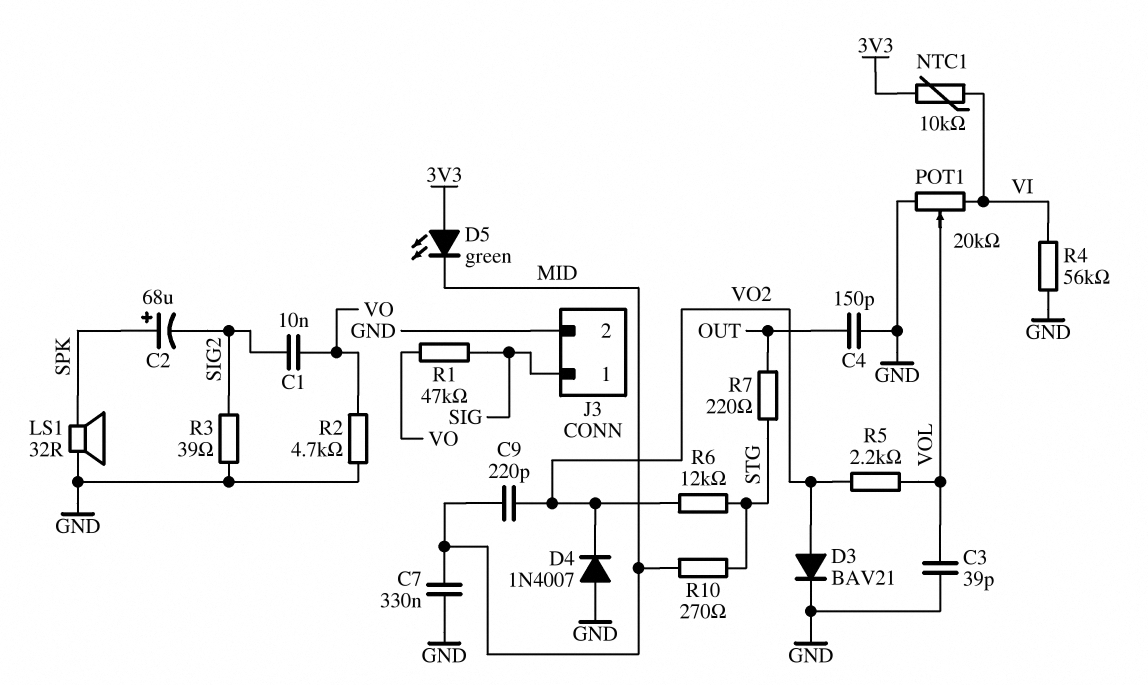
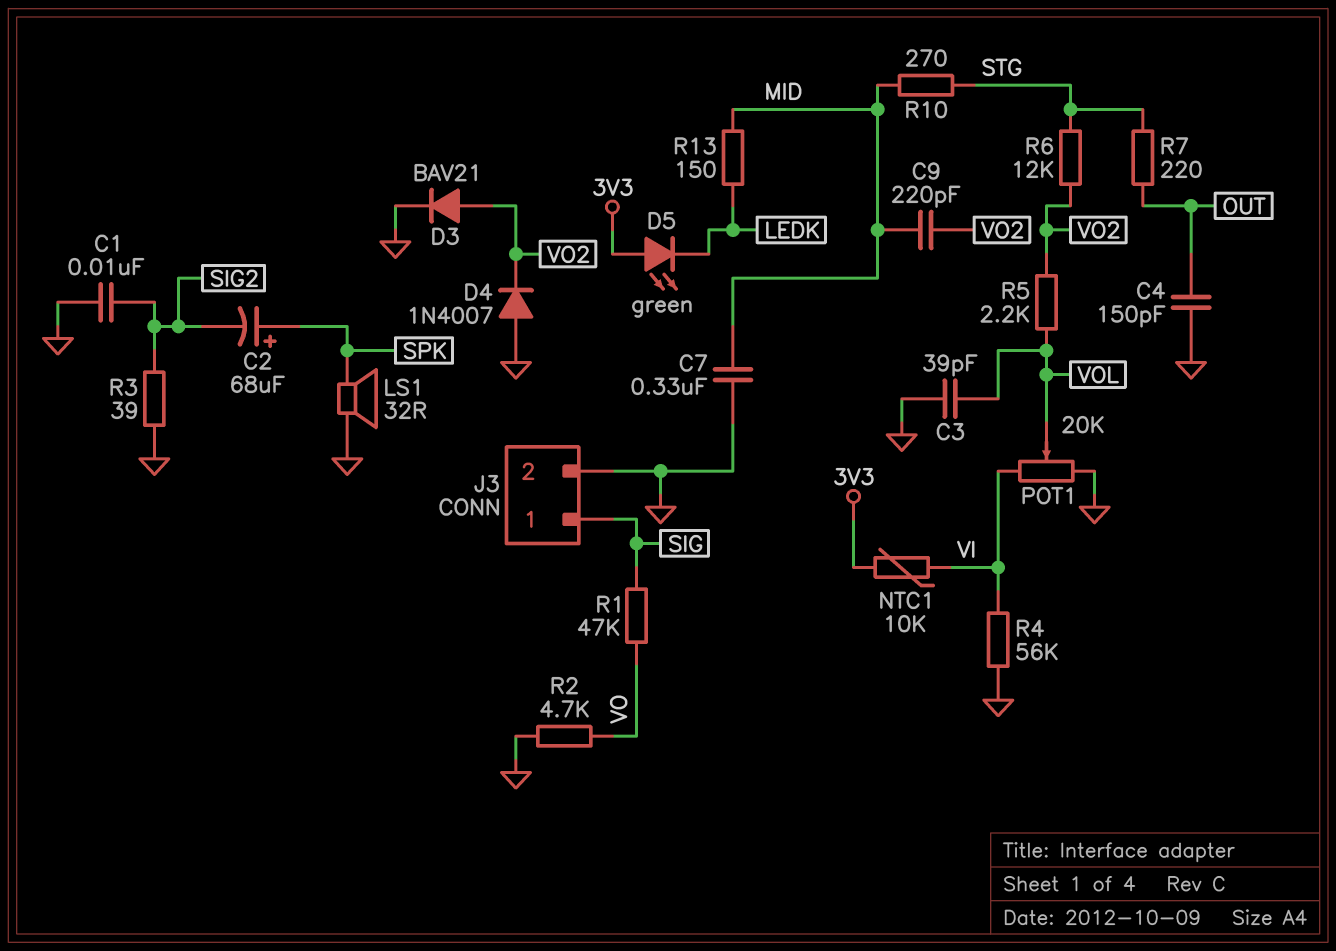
C1: 10nF (SIG2, VO) -> 10nF (GND, SIG2)
D5: LED green (A 3V3, K MID) -> LED green (A 3V3, K LEDK)
R13: none -> 150 (LEDK, MID)

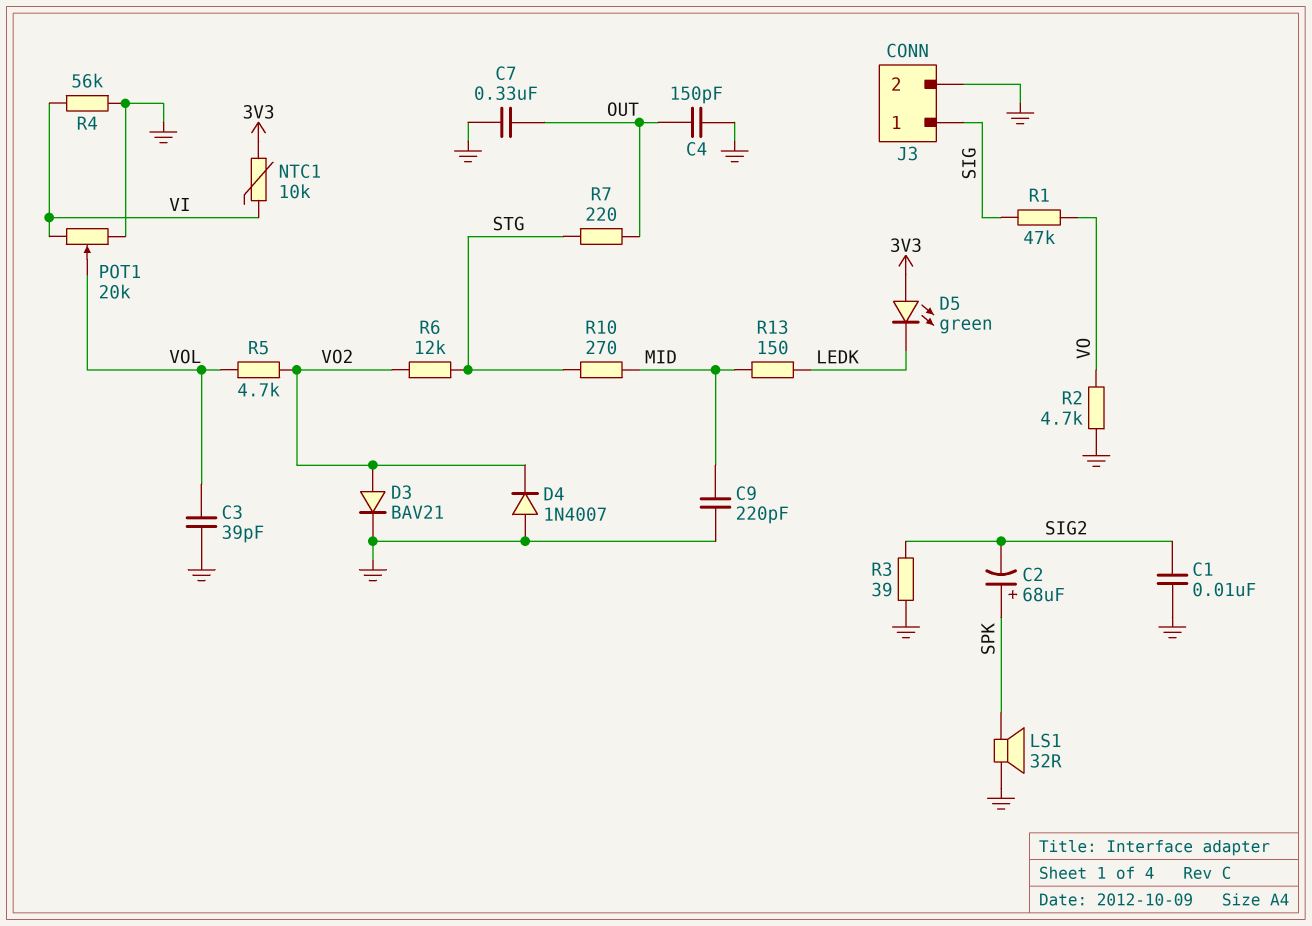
C7: 330nF (GND, MID) -> 330nF (GND, OUT)
C9: 220pF (MID, VO2) -> 220pF (GND, MID)
R5: 2.2k (VO2, VOL) -> 4.7k (VO2, VOL)

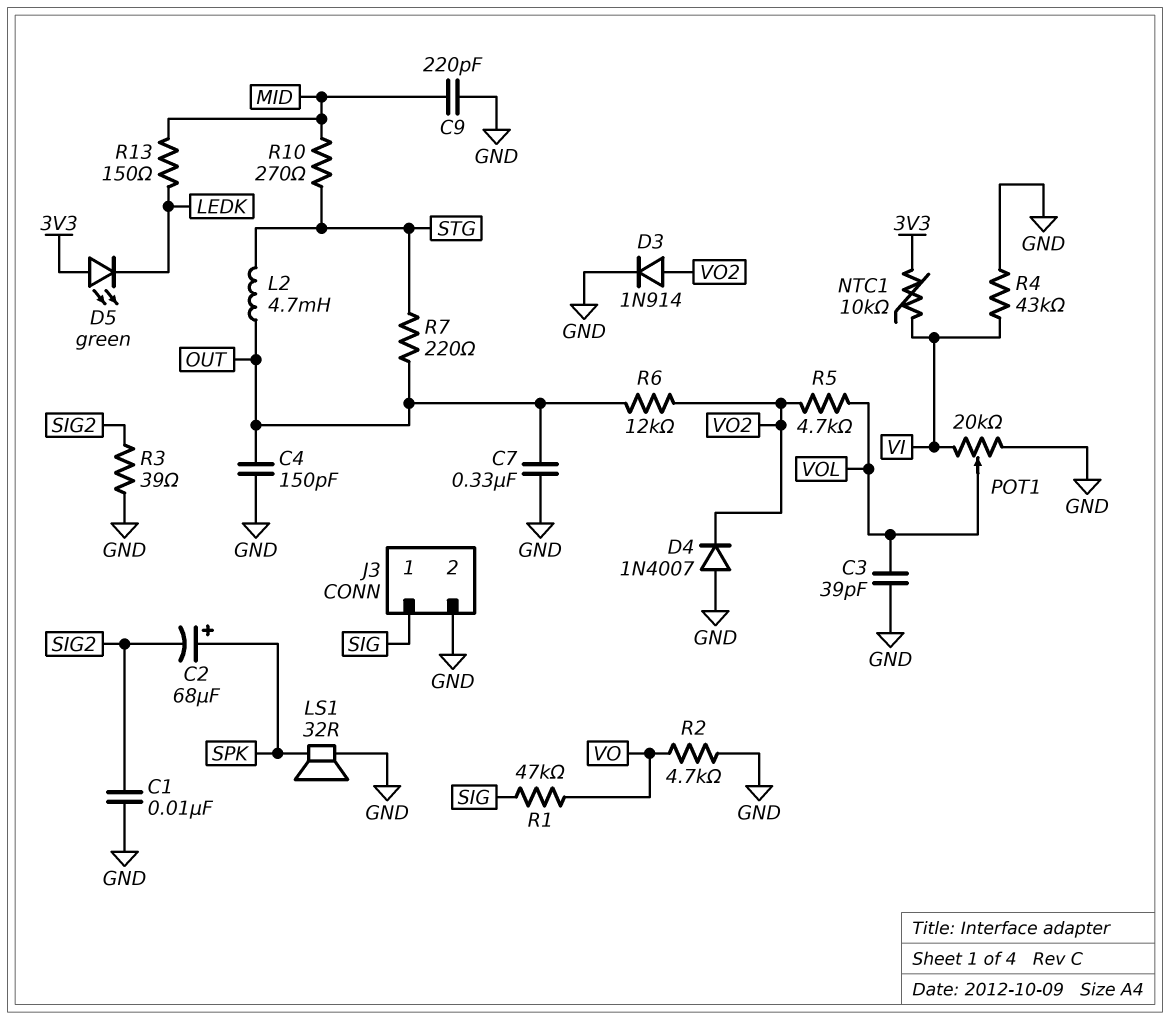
D3: diode BAV21 (A VO2, K GND) -> diode 1N914 (A VO2, K GND)
L2: none -> 4.7mH (OUT, STG)
R4: 56k (GND, VI) -> 43k (GND, VI)
R6: 12k (STG, VO2) -> 12k (OUT, VO2)

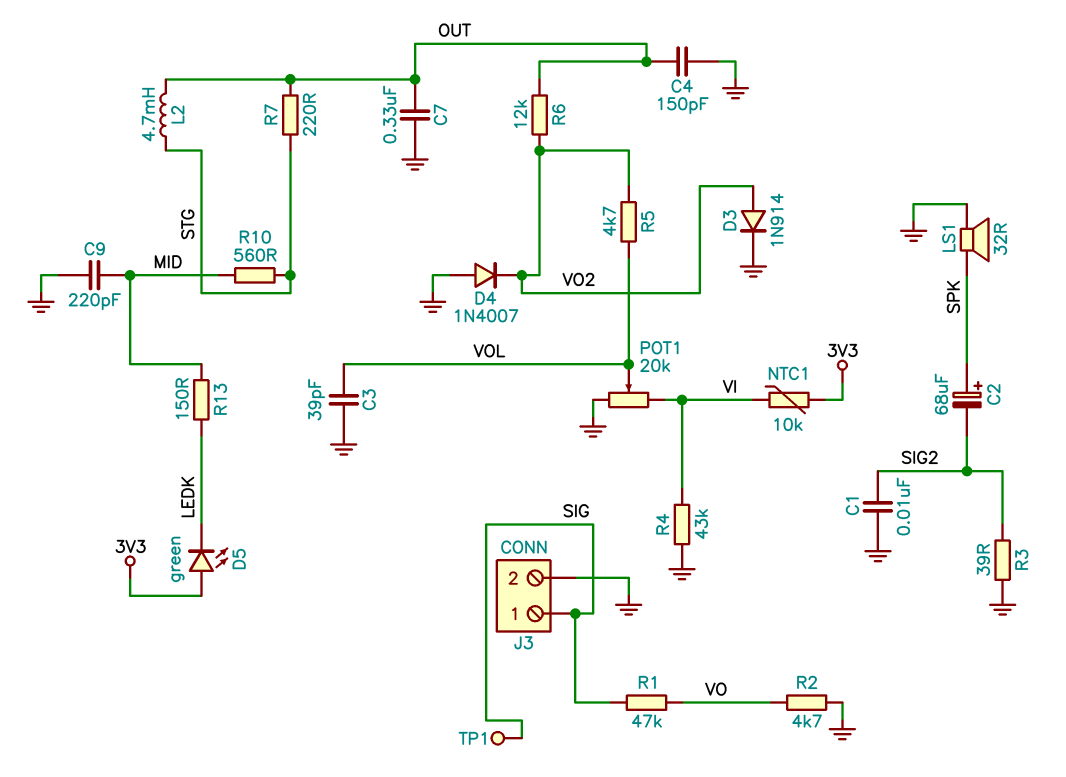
R10: 270 (MID, STG) -> 560 (MID, STG)
TP1: none -> test point (SIG)

